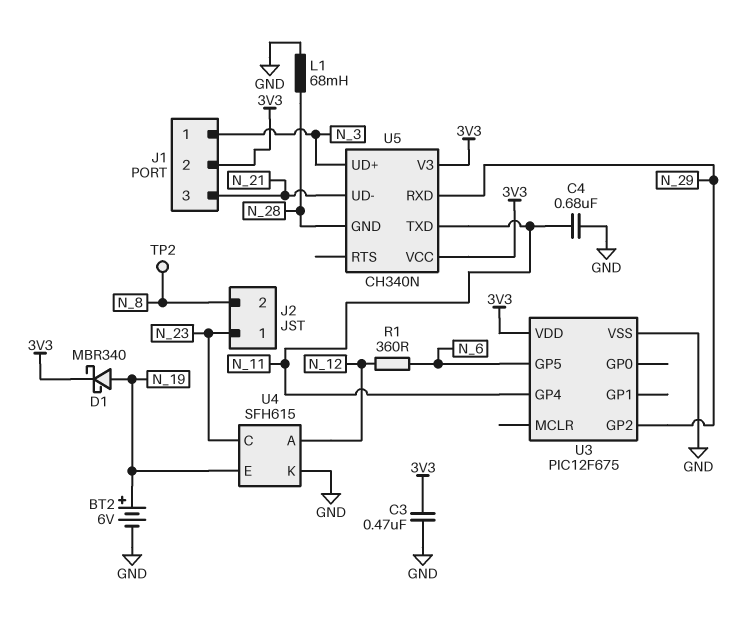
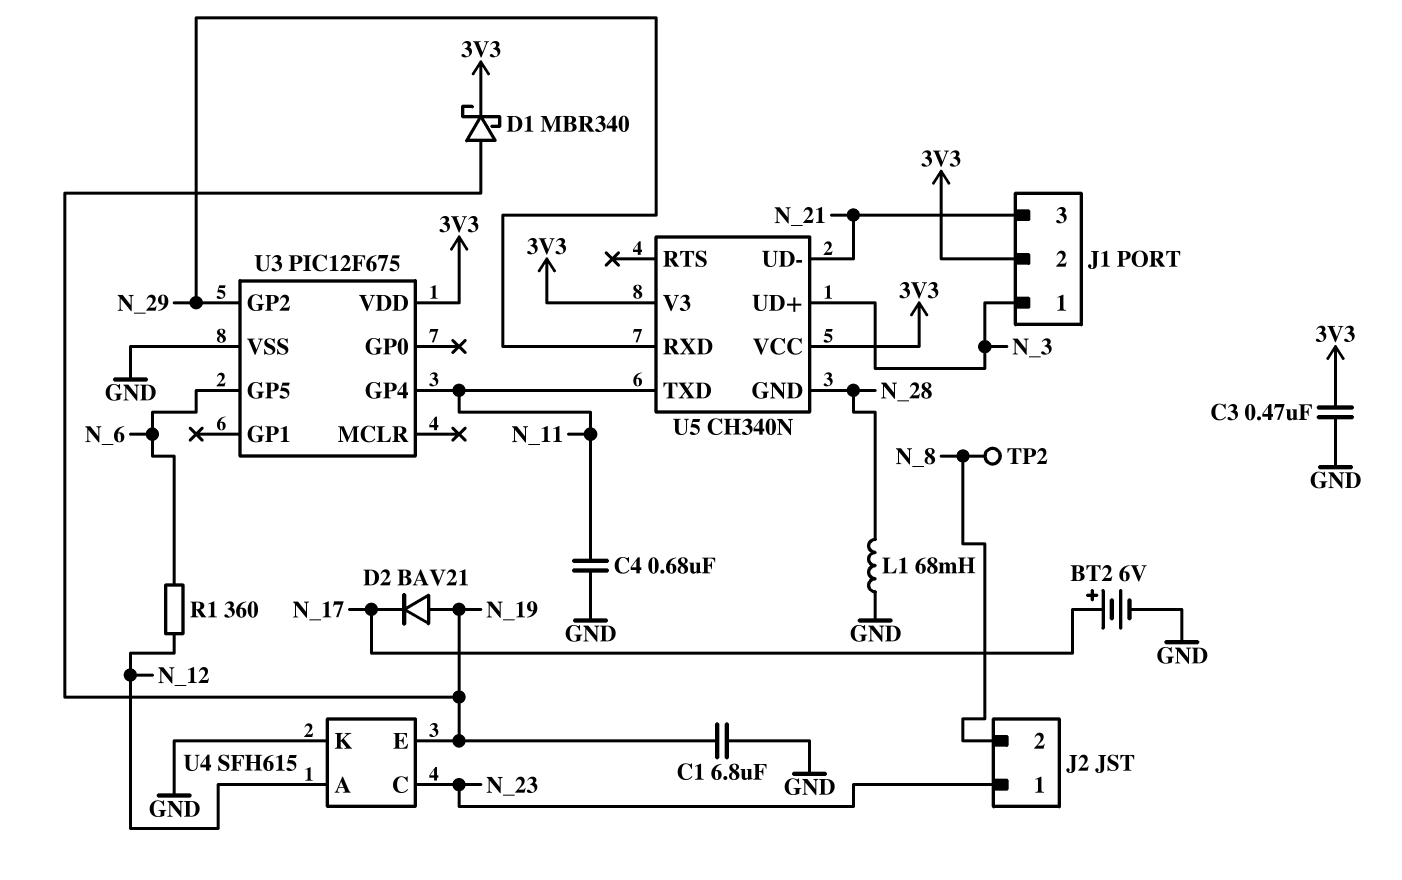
BT2: 6V (plus N_19, minus GND) -> 6V (plus N_17, minus GND)
C1: none -> 6.8uF (GND, N_19)
D2: none -> diode BAV21 (A N_19, K N_17)

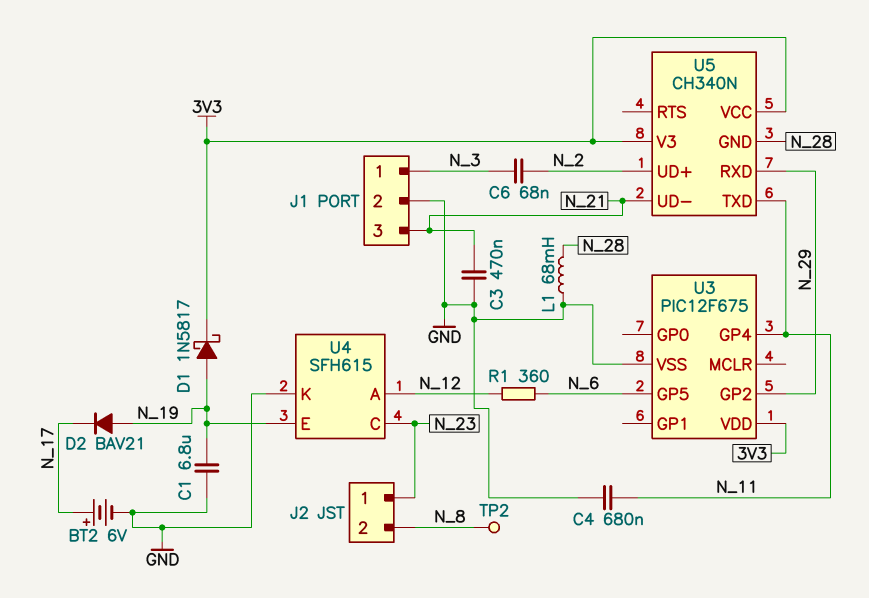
C3: 470nF (3V3, GND) -> 470nF (GND, N_21)
C6: none -> 68nF (N_2, N_3)
D1: schottky MBR340 (A N_19, K 3V3) -> schottky 1N5817 (A N_19, K 3V3)
J1 pin 2: 3V3 -> GND
U5 pin UD+: N_3 -> N_2

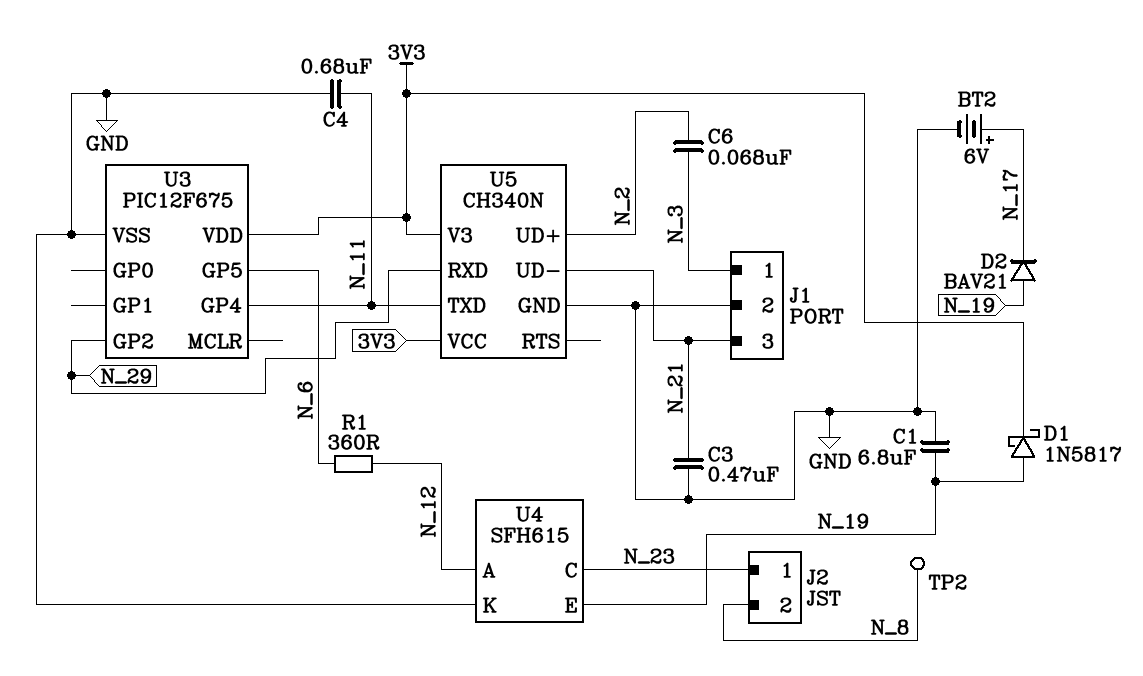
L1: 68mH (GND, N_28) -> none
U5 pin GND: N_28 -> GND

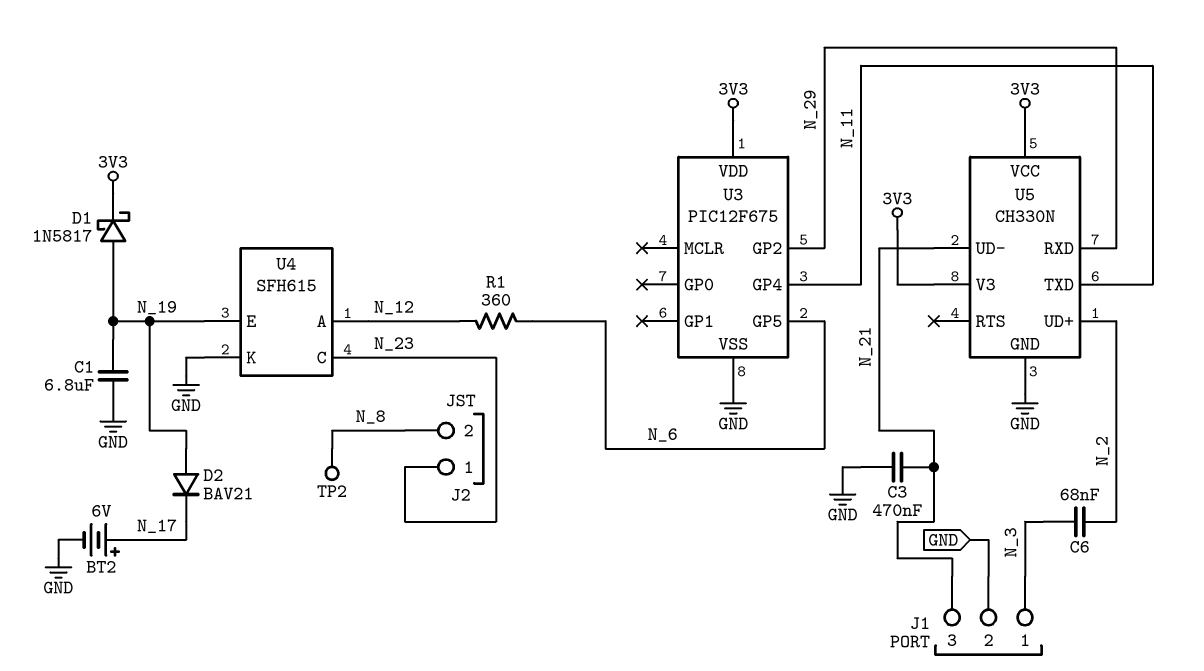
C4: 680nF (GND, N_11) -> none
U5: CH340N -> CH330N

